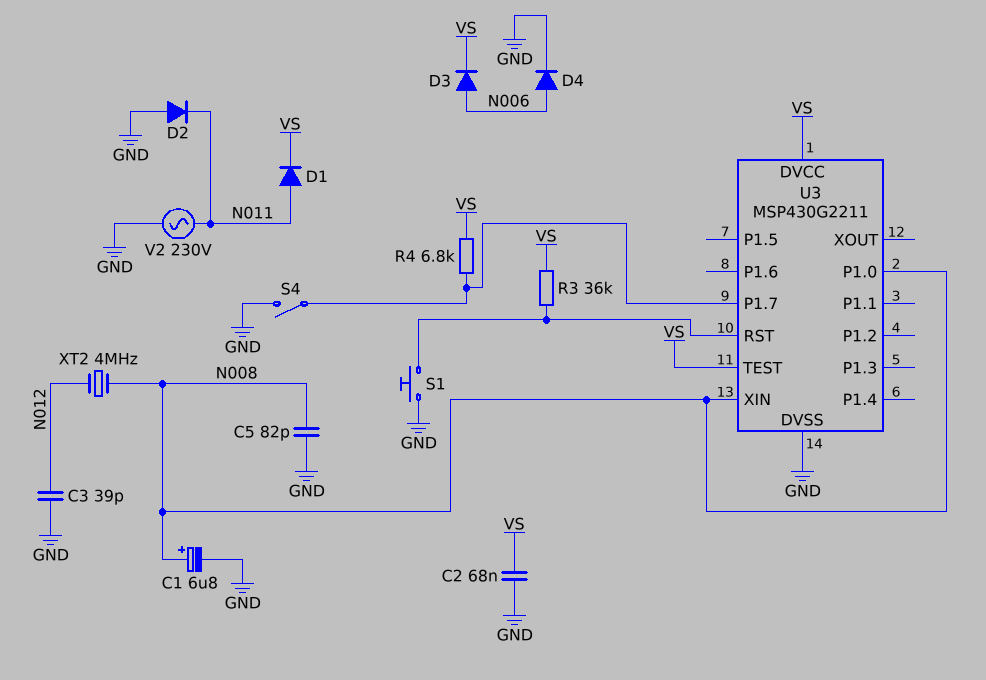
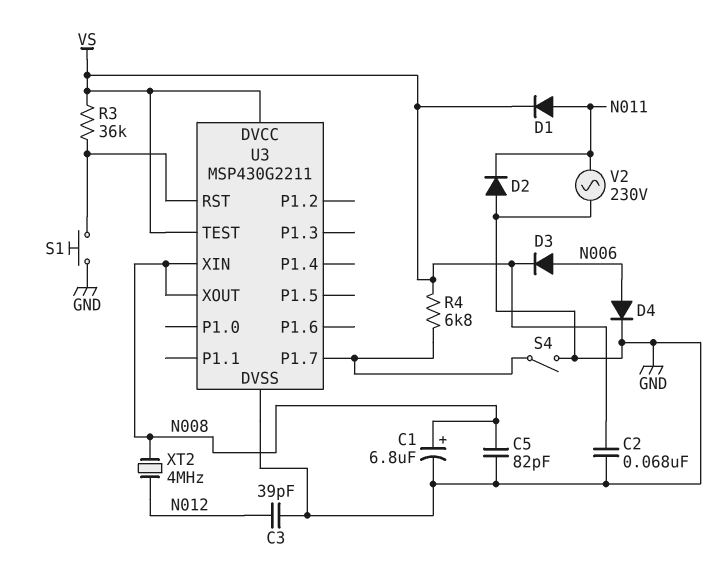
U3 pin P1.0: N008 -> none
U3 pin XOUT: none -> N008

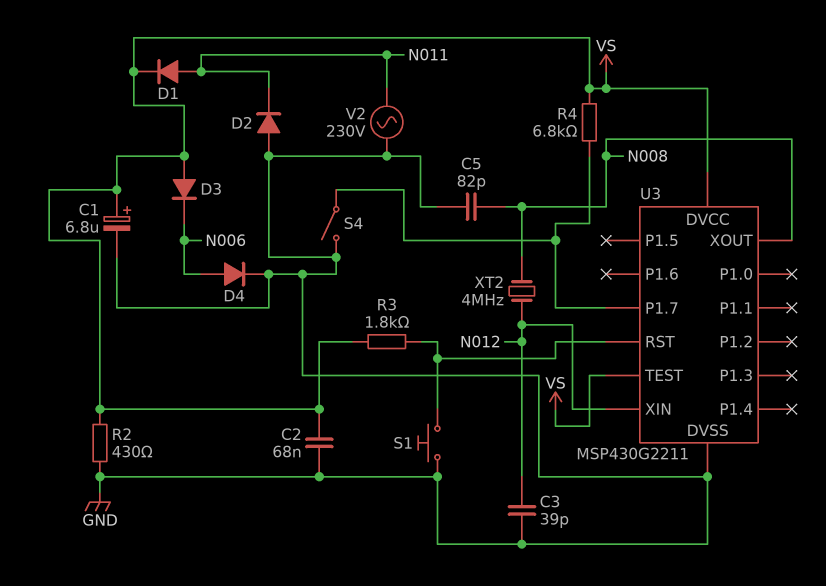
C1: 6.8uF (plus N008, minus GND) -> 6.8uF (plus VS, minus GND)
D3: diode (A N006, K VS) -> diode (A VS, K N006)
R2: none -> 430 (GND, VS)
R3: 36k (U3/RST, VS) -> 1.8k (U3/RST, VS)
U3 pin XIN: N008 -> N012

